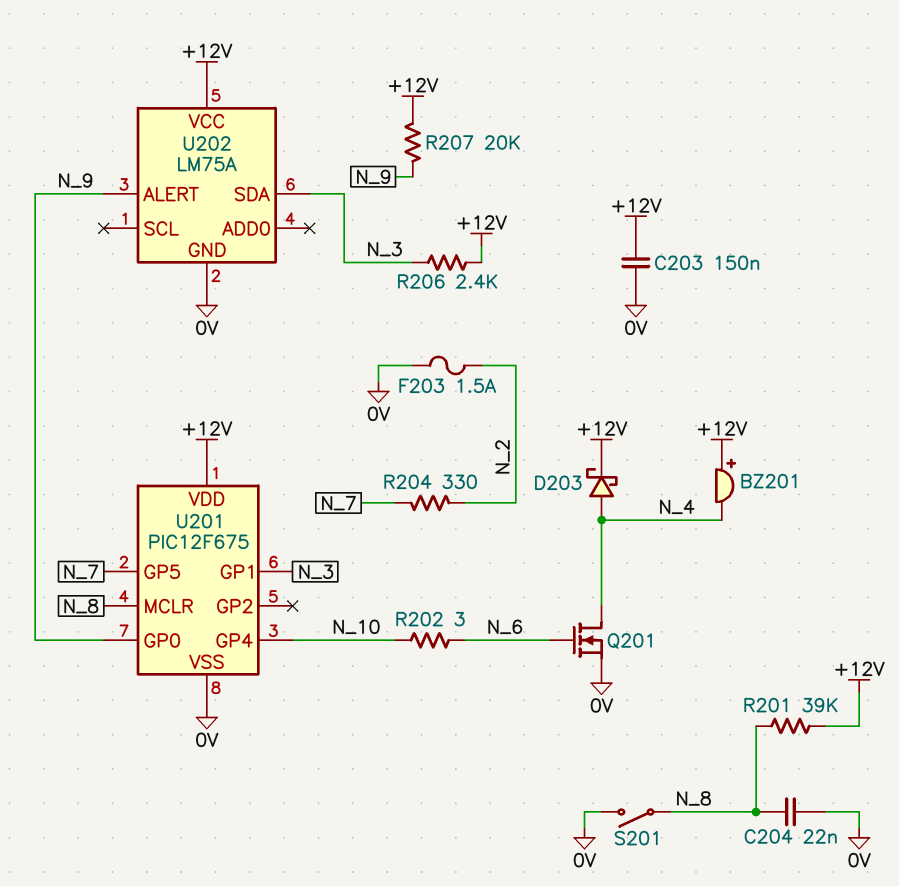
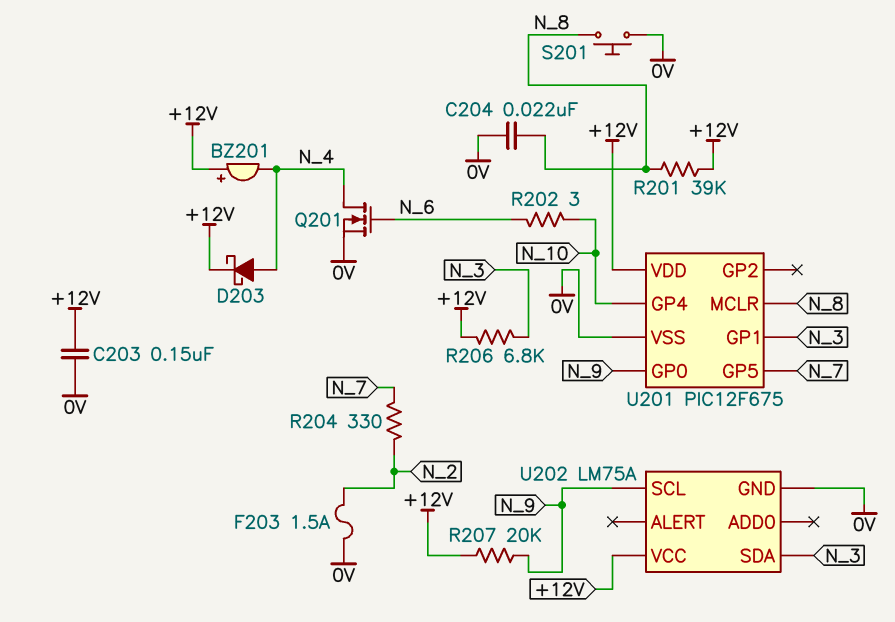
R206: 2.4k (+12V, N_3) -> 6.8k (+12V, N_3)
S201: switch (0V, N_8) -> button (0V, N_8)
U202 pin ALERT: N_9 -> none
U202 pin SCL: none -> N_9

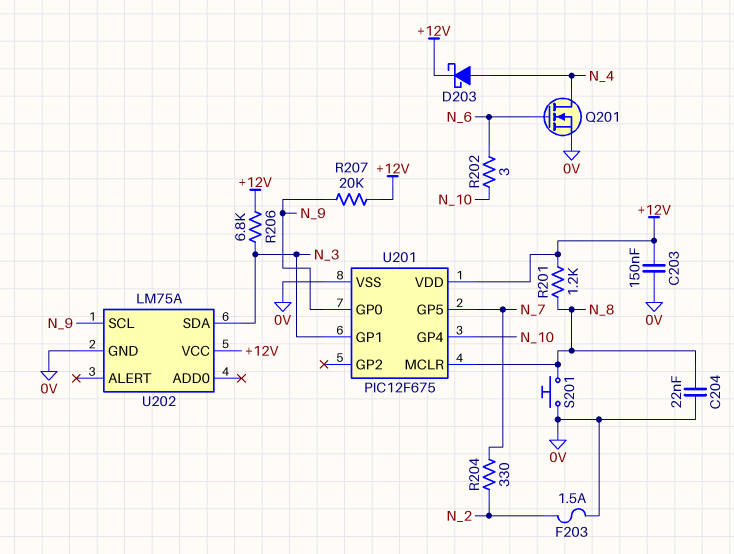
BZ201: buzzer (plus +12V, minus N_4) -> none
R201: 39k (+12V, N_8) -> 1.2k (+12V, N_8)

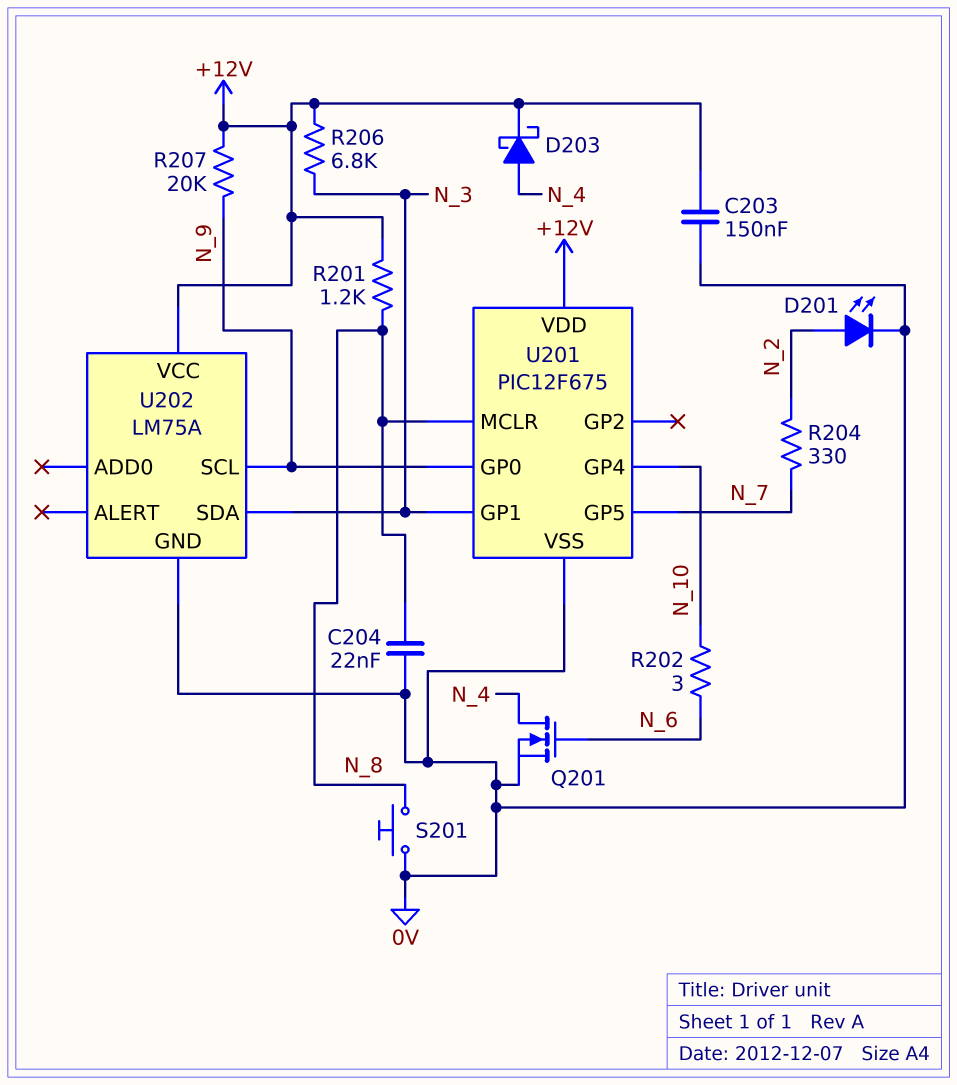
D201: none -> LED (A N_2, K 0V)
F203: 1.5A (0V, N_2) -> none

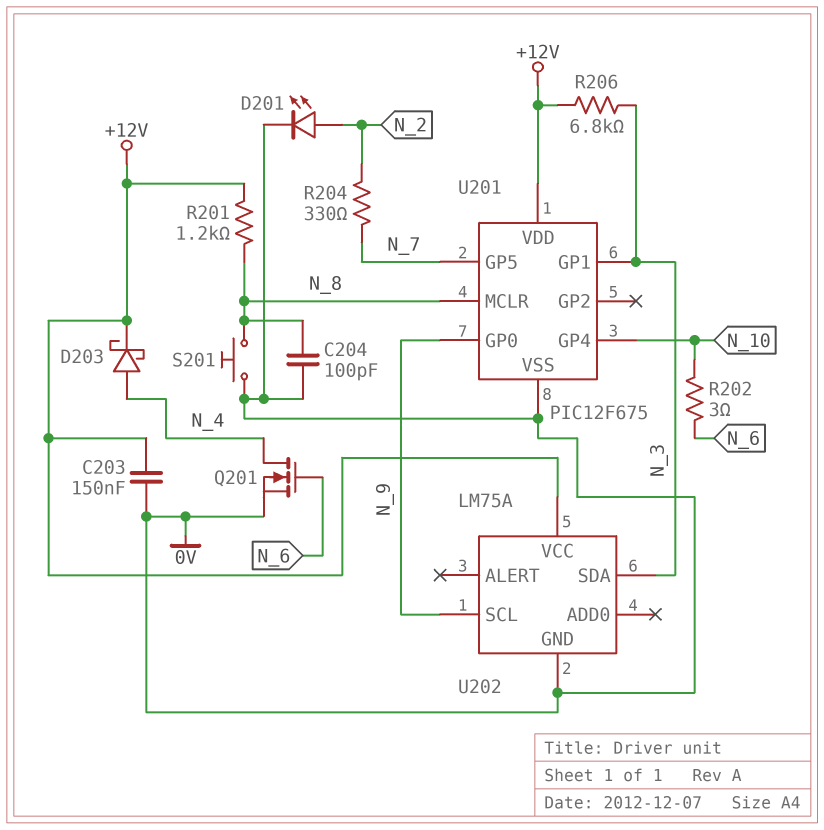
C204: 22nF (0V, N_8) -> 100pF (0V, N_8)
R207: 20k (+12V, N_9) -> none

